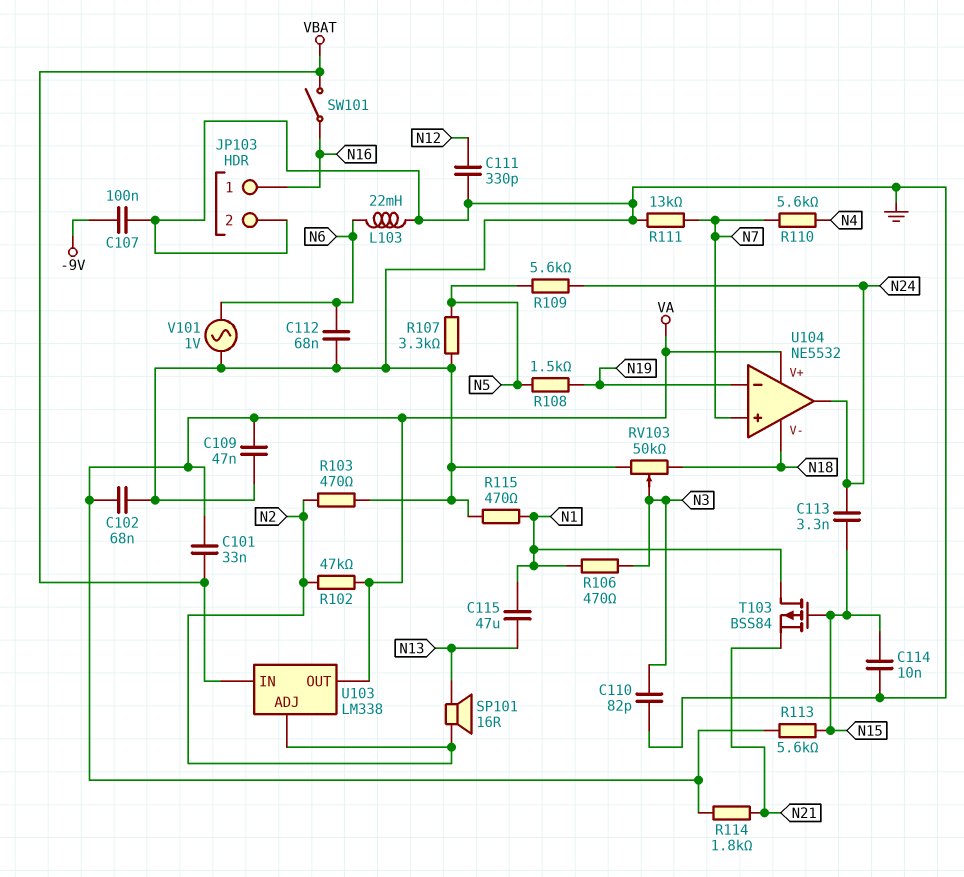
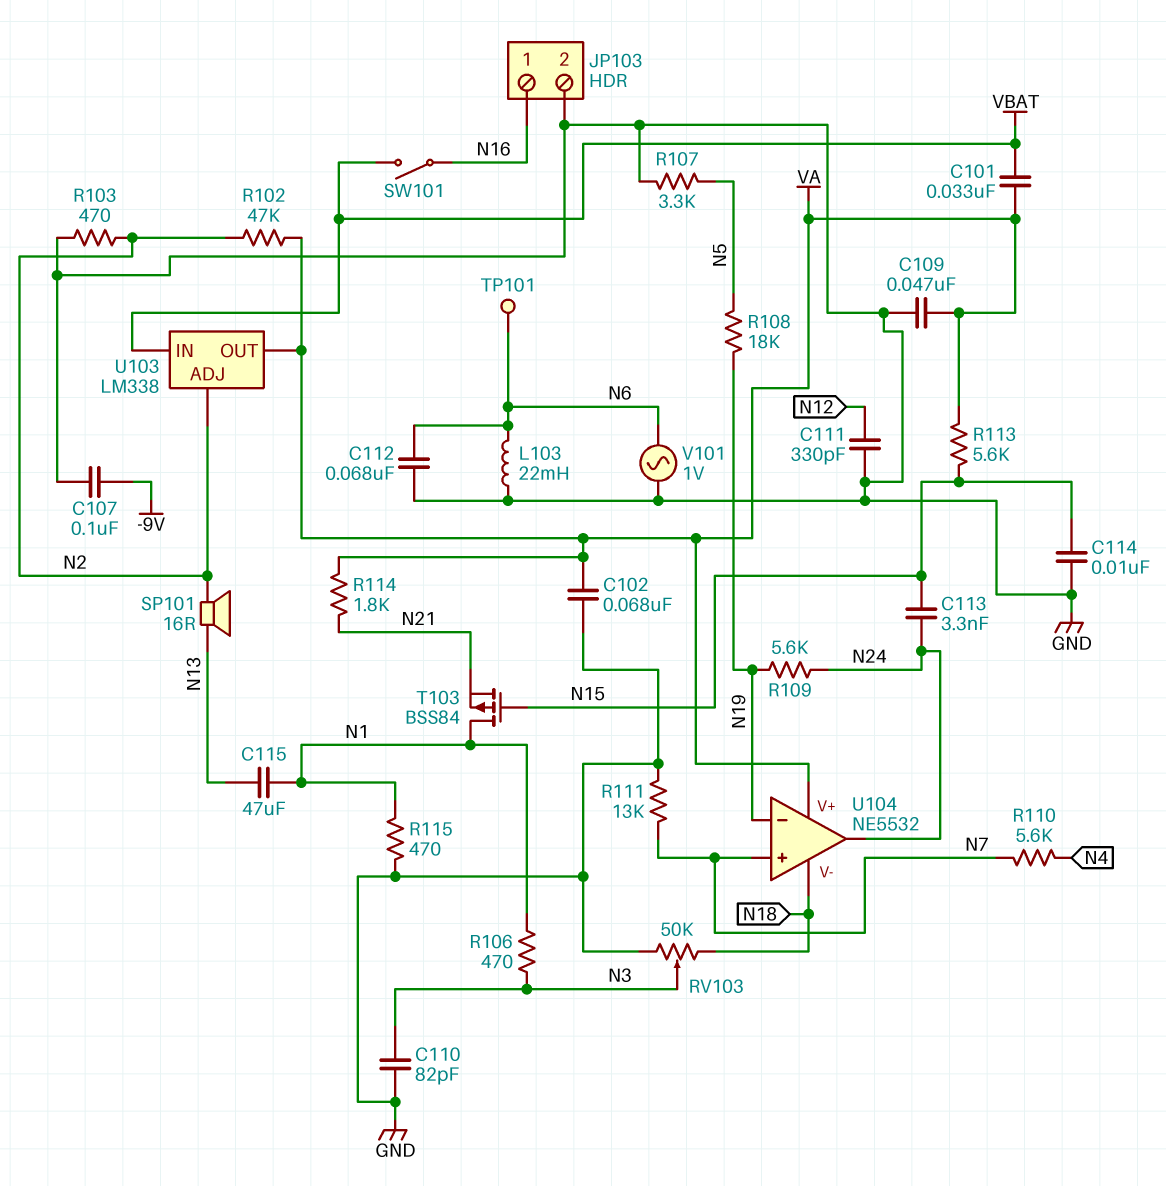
R108: 1.5k (N5, N19) -> 18k (N5, N19)
R109: 5.6k (N5, N24) -> 5.6k (N19, N24)
TP101: none -> test point (N6)

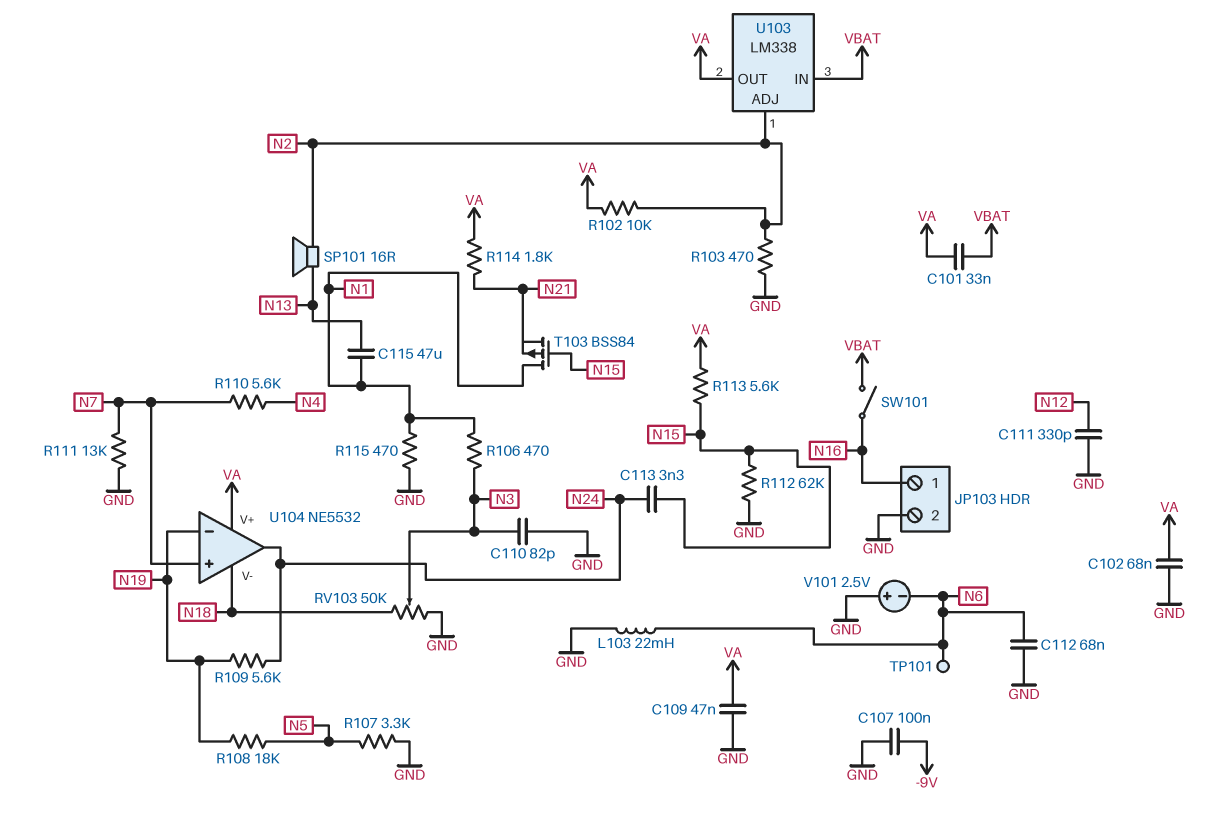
C114: 10nF (GND, N15) -> none
R102: 47k (N2, VA) -> 10k (N2, VA)
R112: none -> 62k (GND, N15)
V101: AC 1V (GND, N6) -> 2.5V (plus GND, minus N6)

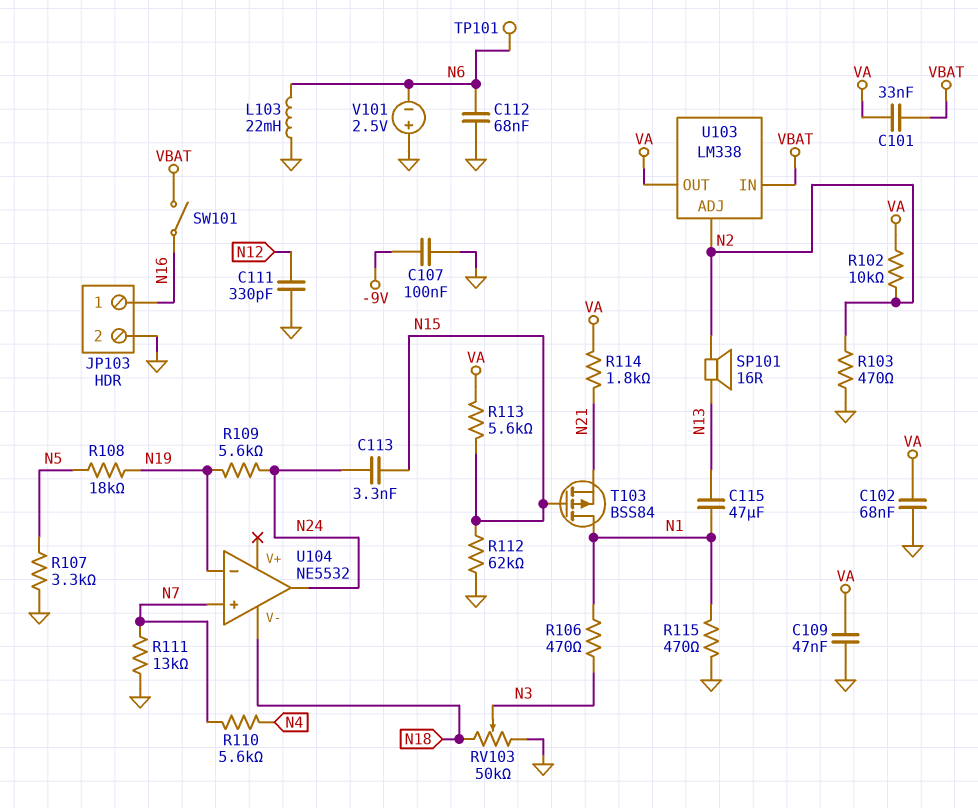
C110: 82pF (GND, N3) -> none
U104 pin V+: VA -> none

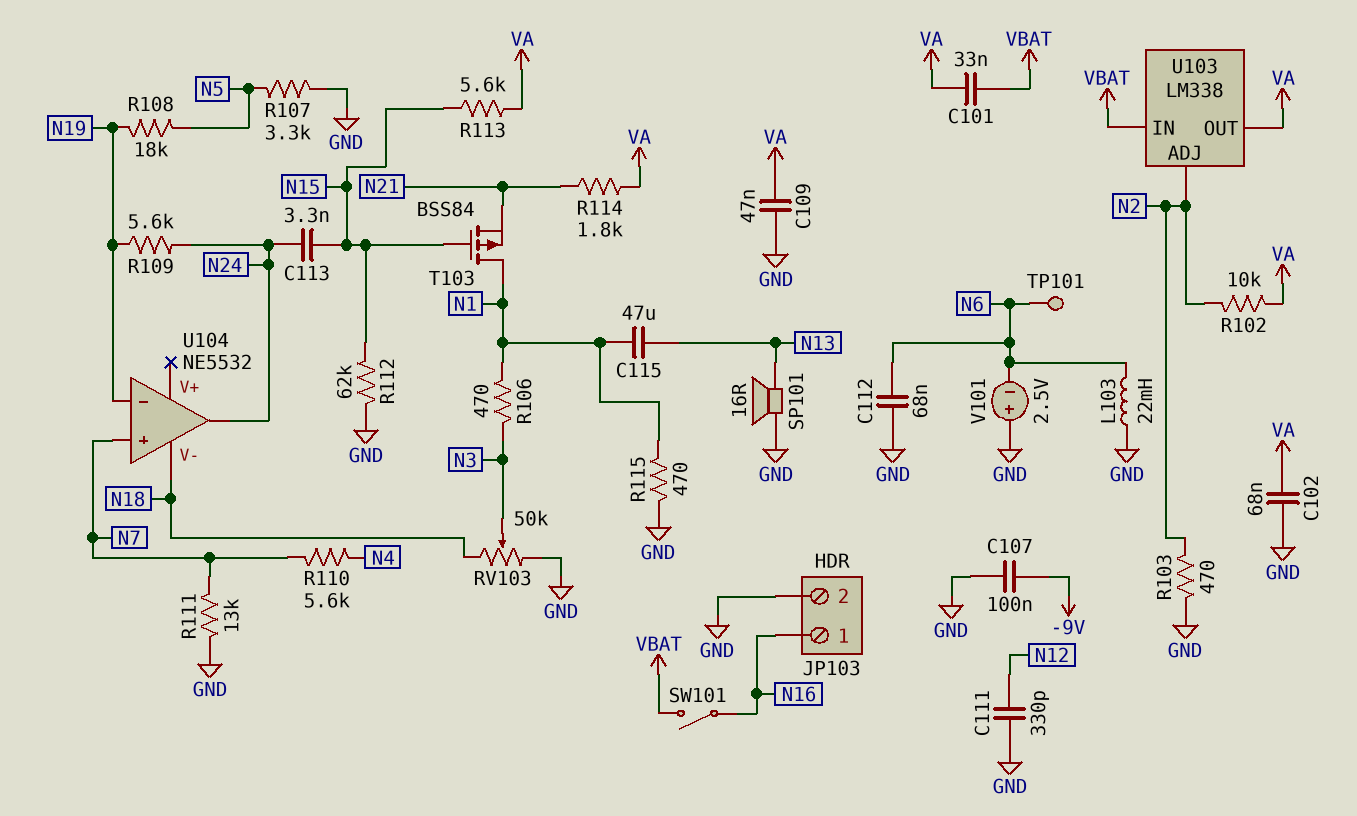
SP101: speaker 16R (N2, N13) -> speaker 16R (GND, N13)

